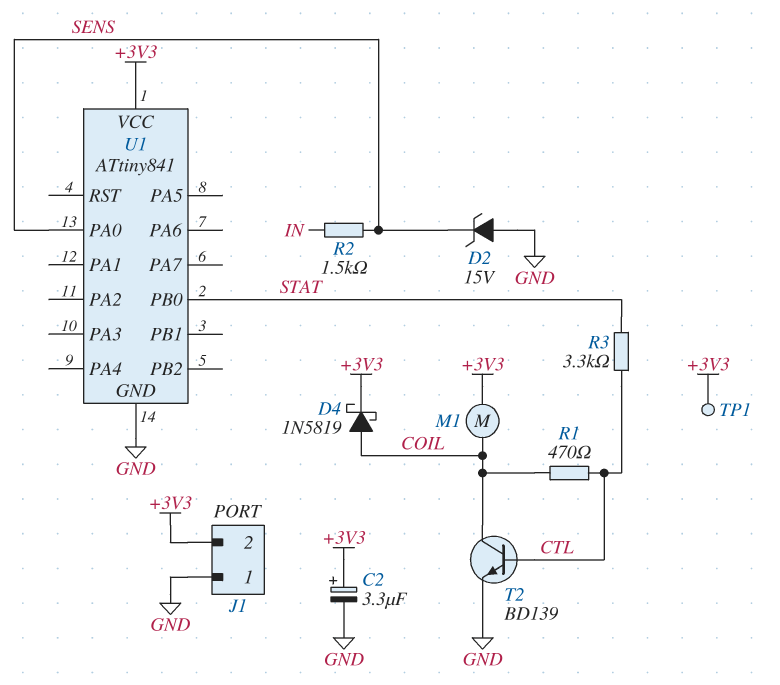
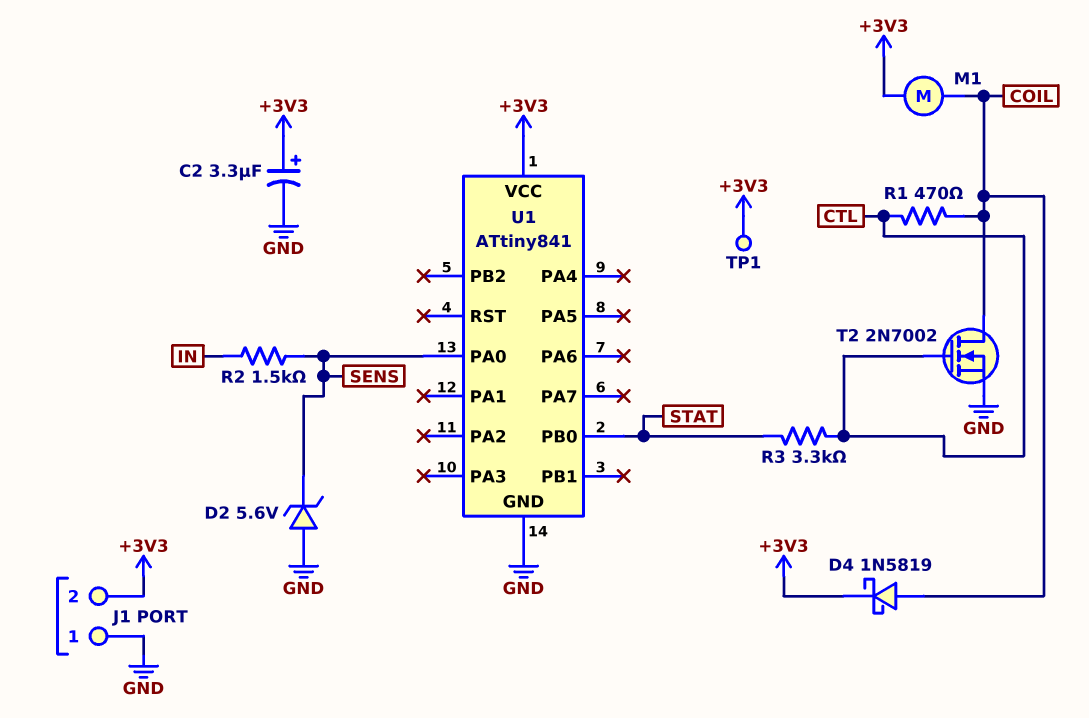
D2: zener 15V (A GND, K SENS) -> zener 5.6V (A GND, K SENS)
T2: NPN BD139 (B CTL, C COIL, E GND) -> NMOS 2N7002 (G CTL, D COIL, S GND)

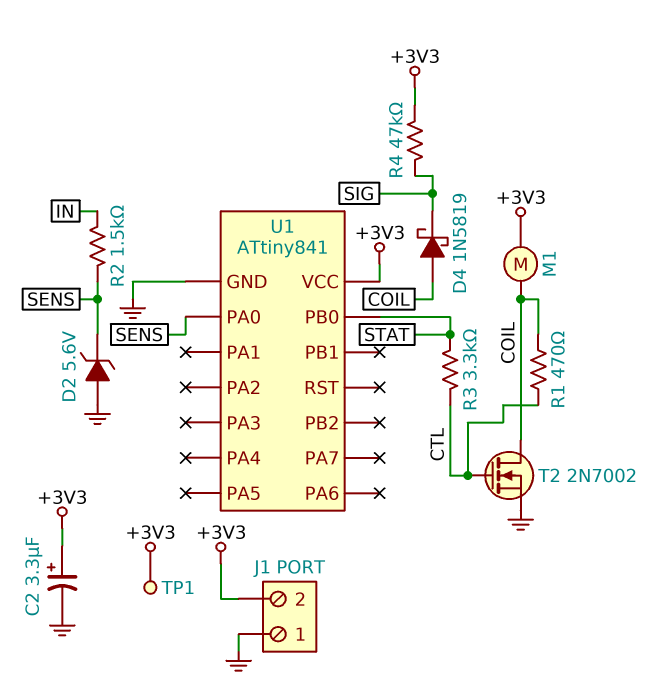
D4: schottky 1N5819 (A COIL, K +3V3) -> schottky 1N5819 (A COIL, K SIG)
R4: none -> 47k (+3V3, SIG)

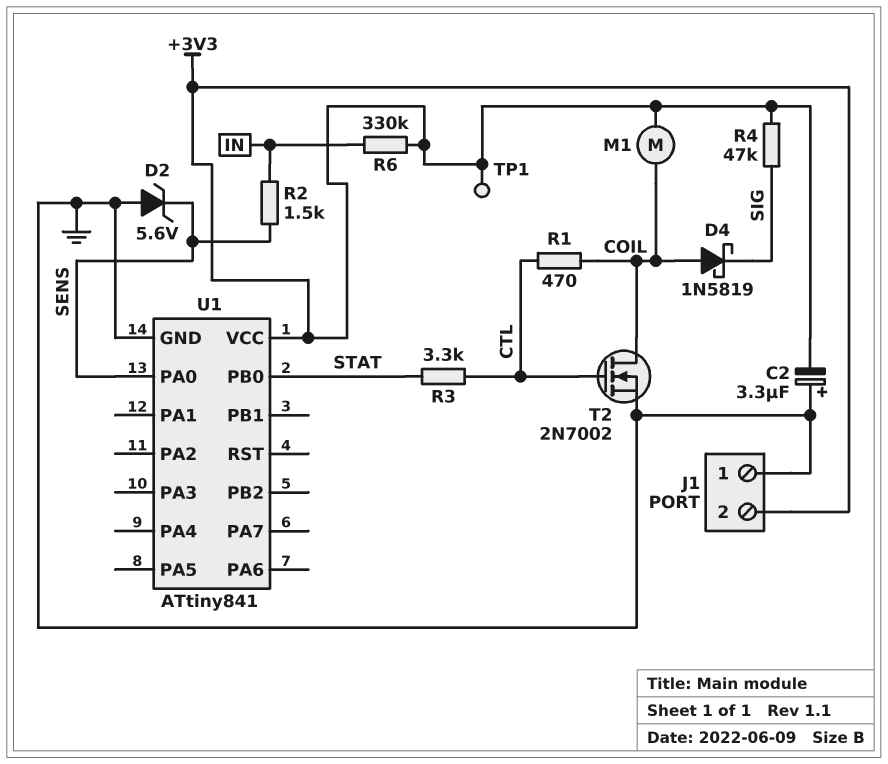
C2: 3.3uF (plus +3V3, minus GND) -> 3.3uF (plus GND, minus +3V3)
R6: none -> 330k (+3V3, IN)

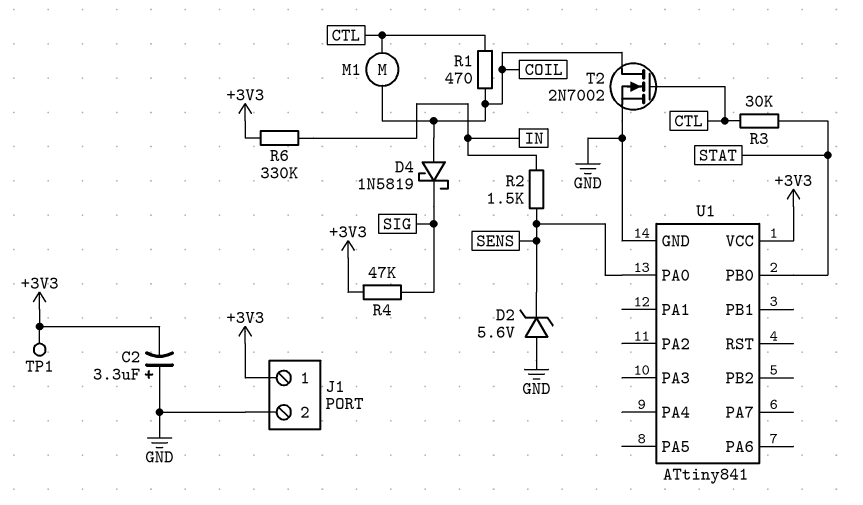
J1 pin 1: GND -> +3V3
J1 pin 2: +3V3 -> GND
M1: motor (+3V3, COIL) -> motor (COIL, CTL)
R3: 3.3k (CTL, STAT) -> 30k (CTL, STAT)

